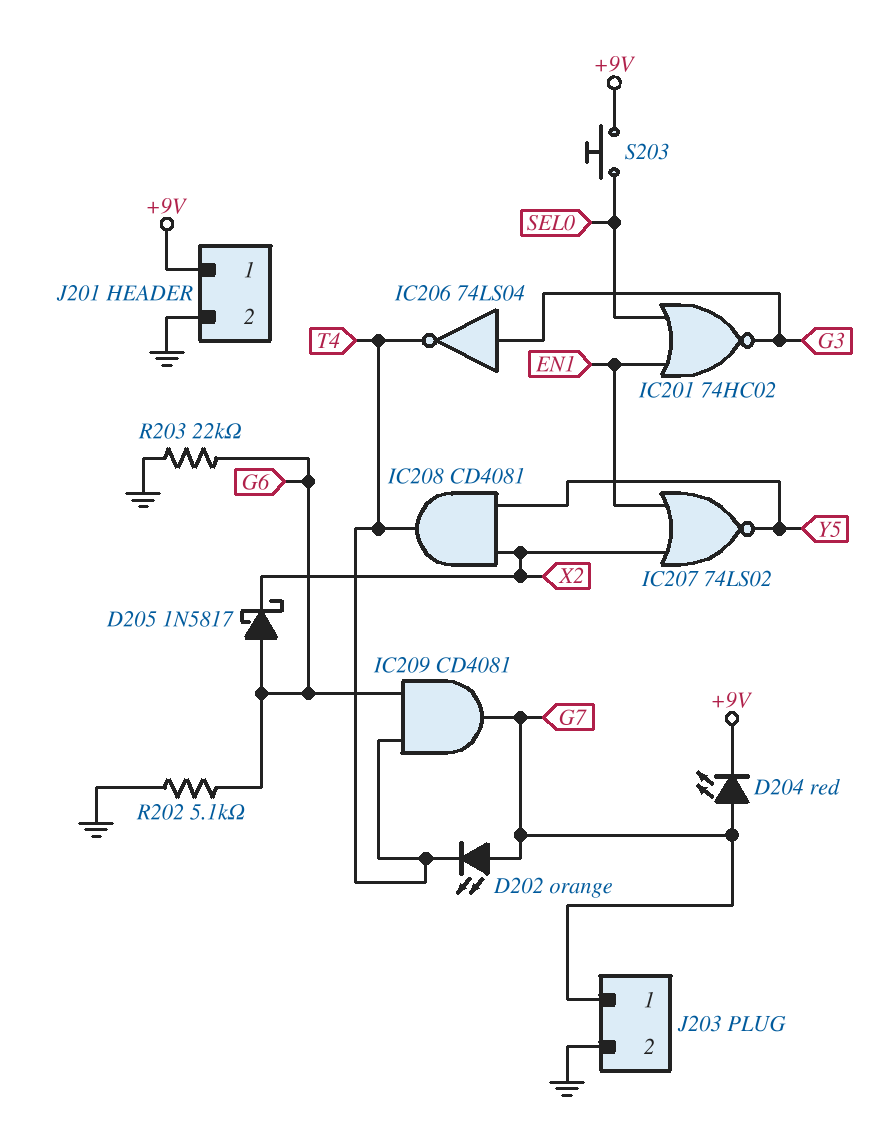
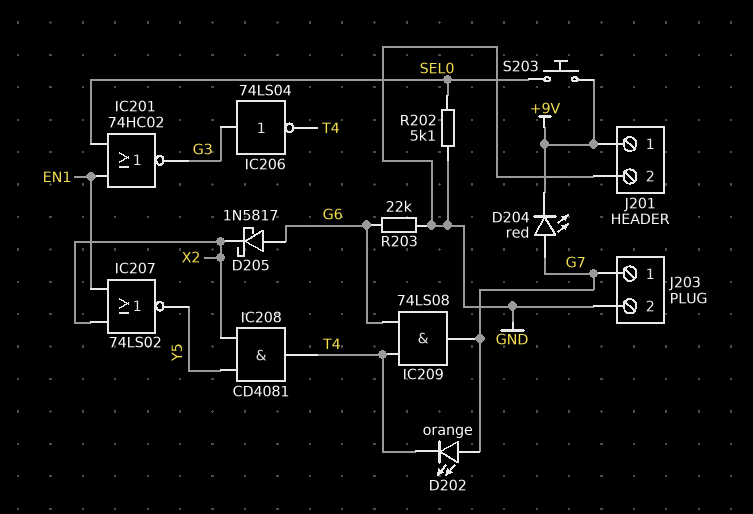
IC209: AND CD4081 (in G6, in T4, out G7) -> AND 74LS08 (in G6, in T4, out G7)
R202: 5.1k (G6, GND) -> 5.1k (GND, SEL0)

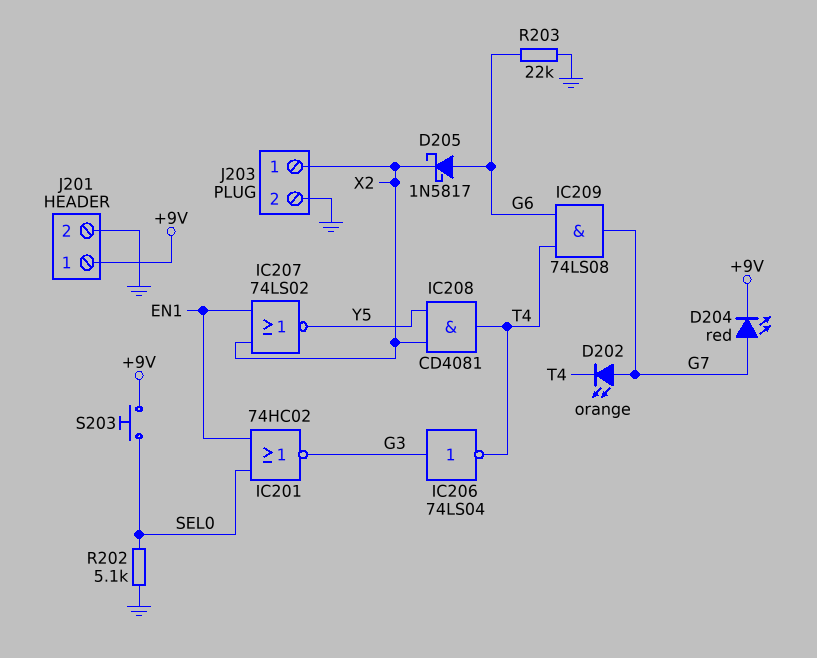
J203 pin 1: G7 -> X2

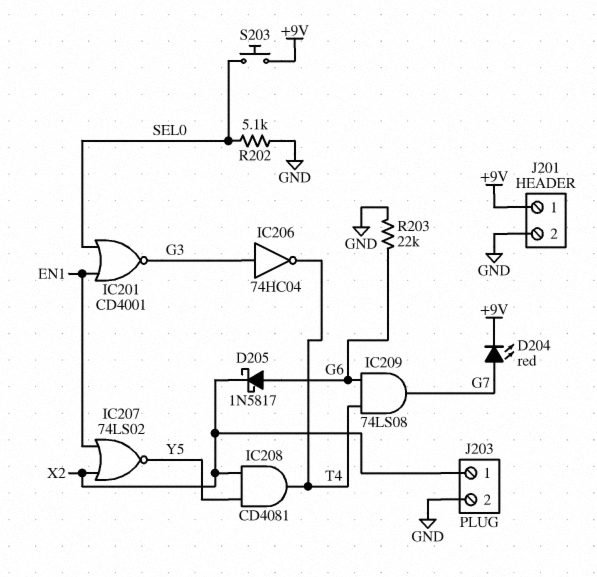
D202: LED orange (A G7, K T4) -> none
IC201: NOR 74HC02 (in EN1, in SEL0, out G3) -> NOR CD4001 (in EN1, in SEL0, out G3)
IC206: NOT 74LS04 (in G3, out T4) -> NOT 74HC04 (in G3, out T4)

